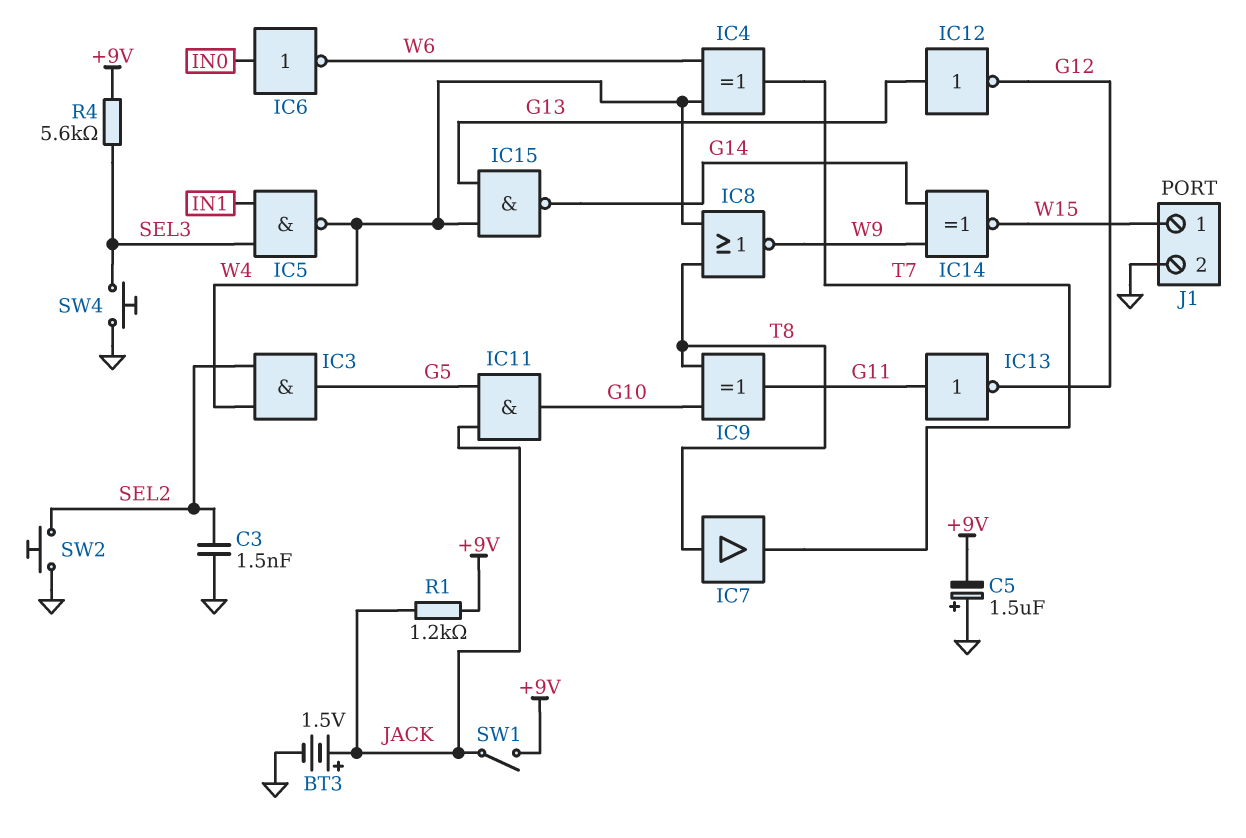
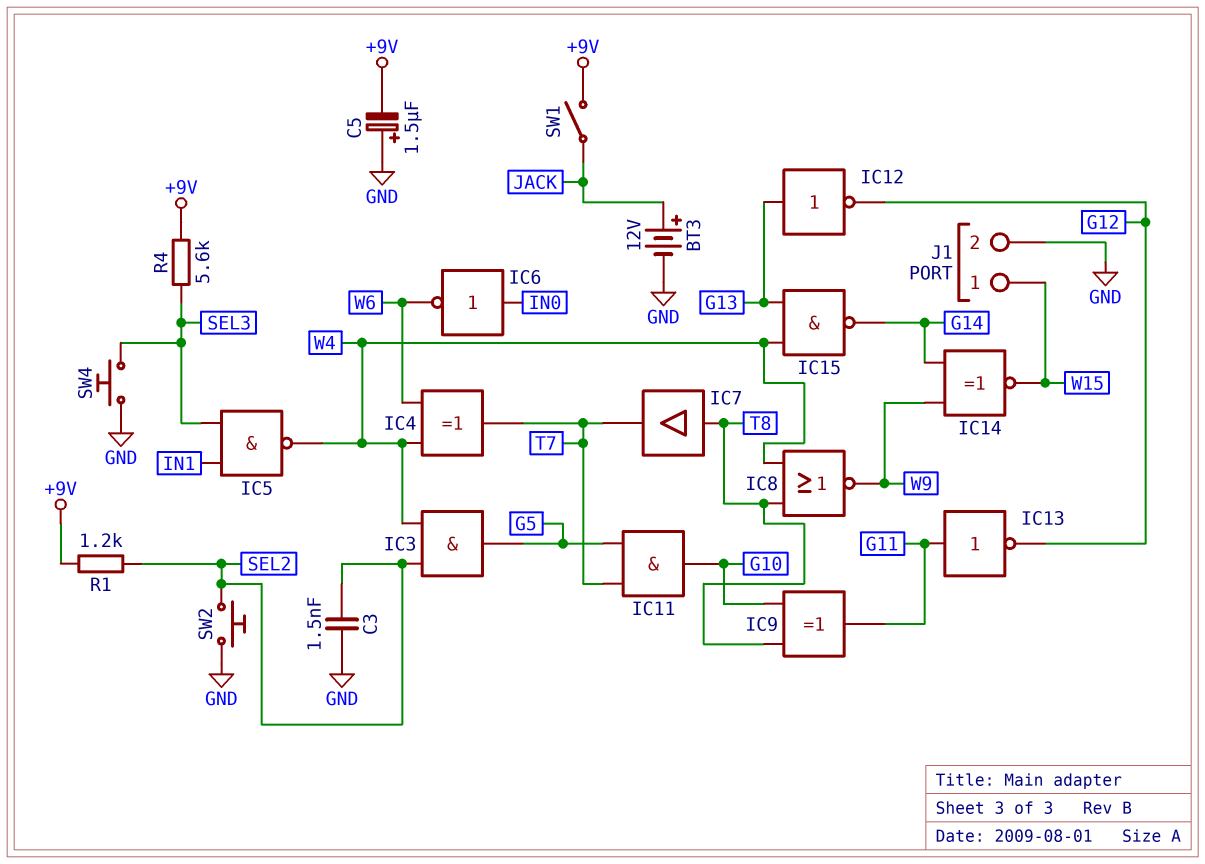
BT3: 1.5V (plus JACK, minus GND) -> 12V (plus JACK, minus GND)
IC11: AND (in G5, in JACK, out G10) -> AND (in G5, in T7, out G10)
R1: 1.2k (+9V, JACK) -> 1.2k (+9V, SEL2)

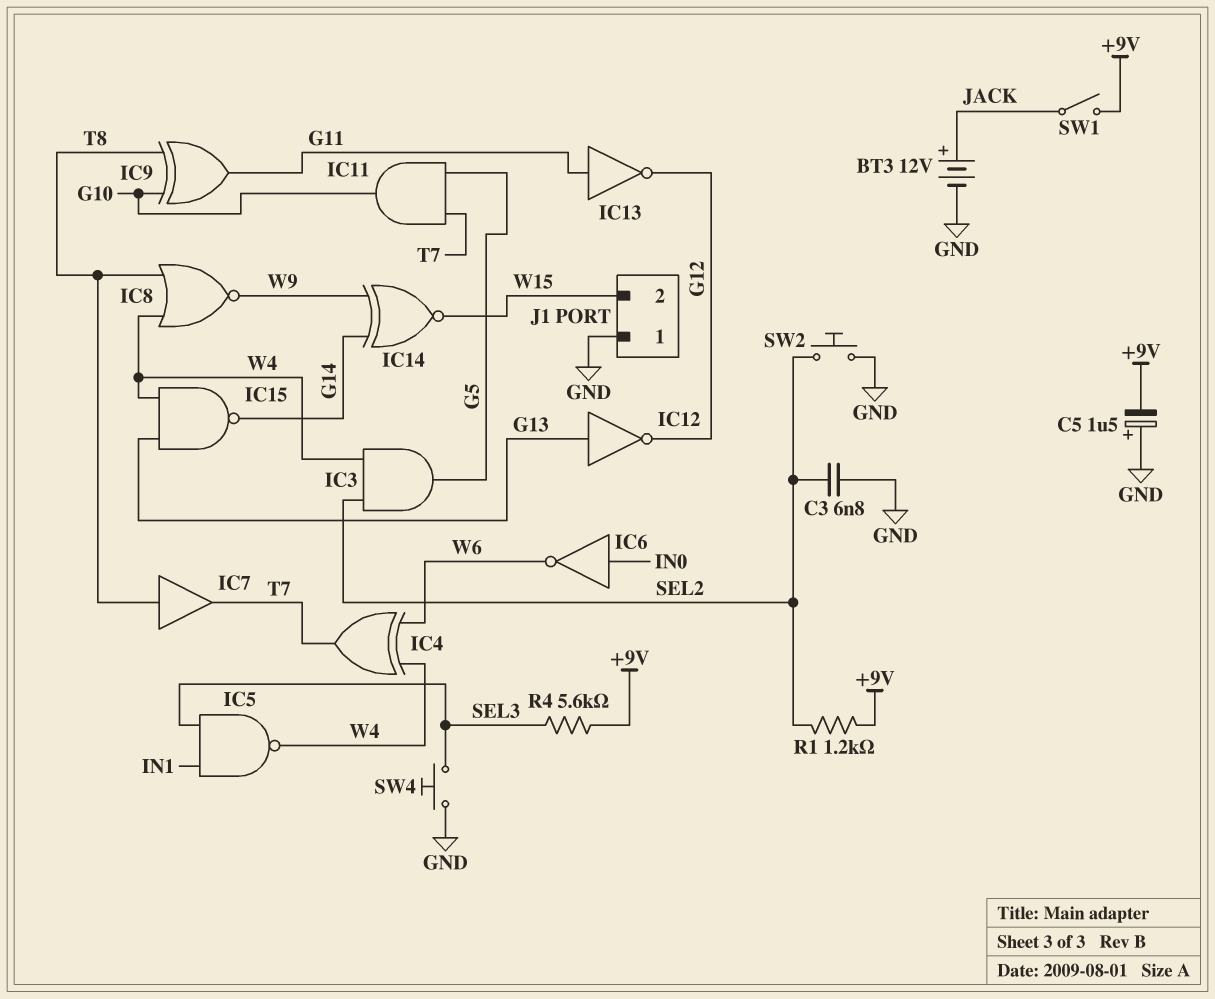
C3: 1.5nF (GND, SEL2) -> 6.8nF (GND, SEL2)
J1 pin 1: W15 -> GND
J1 pin 2: GND -> W15

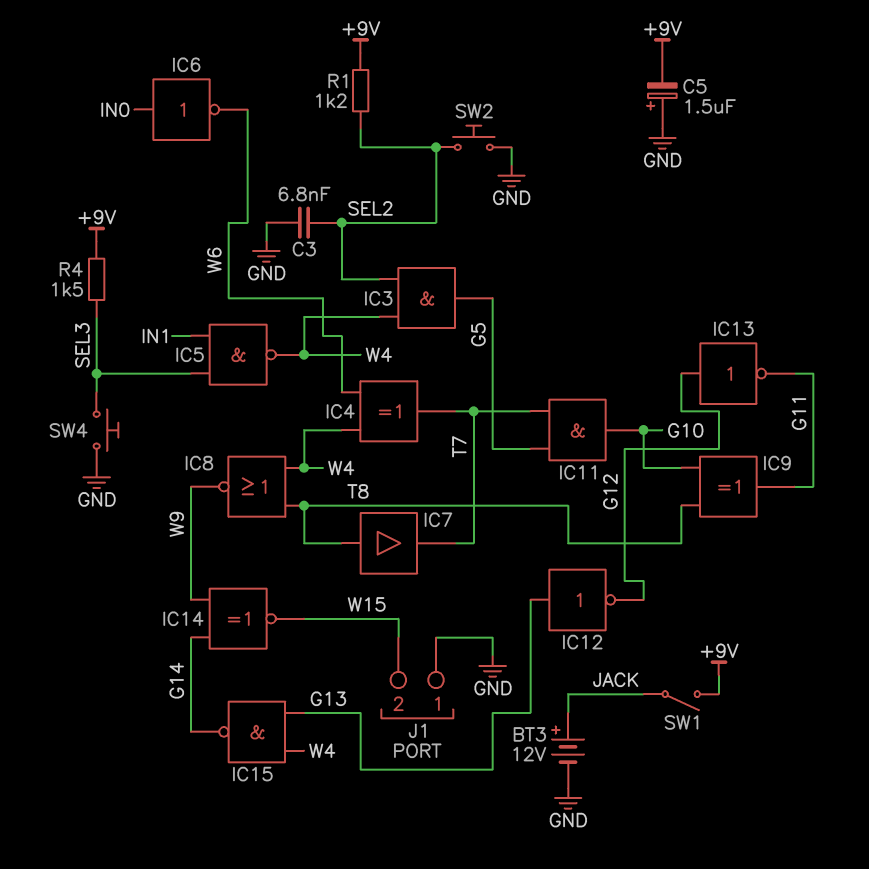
IC13: NOT (in G11, out G12) -> NOT (in G12, out G11)
R4: 5.6k (+9V, SEL3) -> 1.5k (+9V, SEL3)

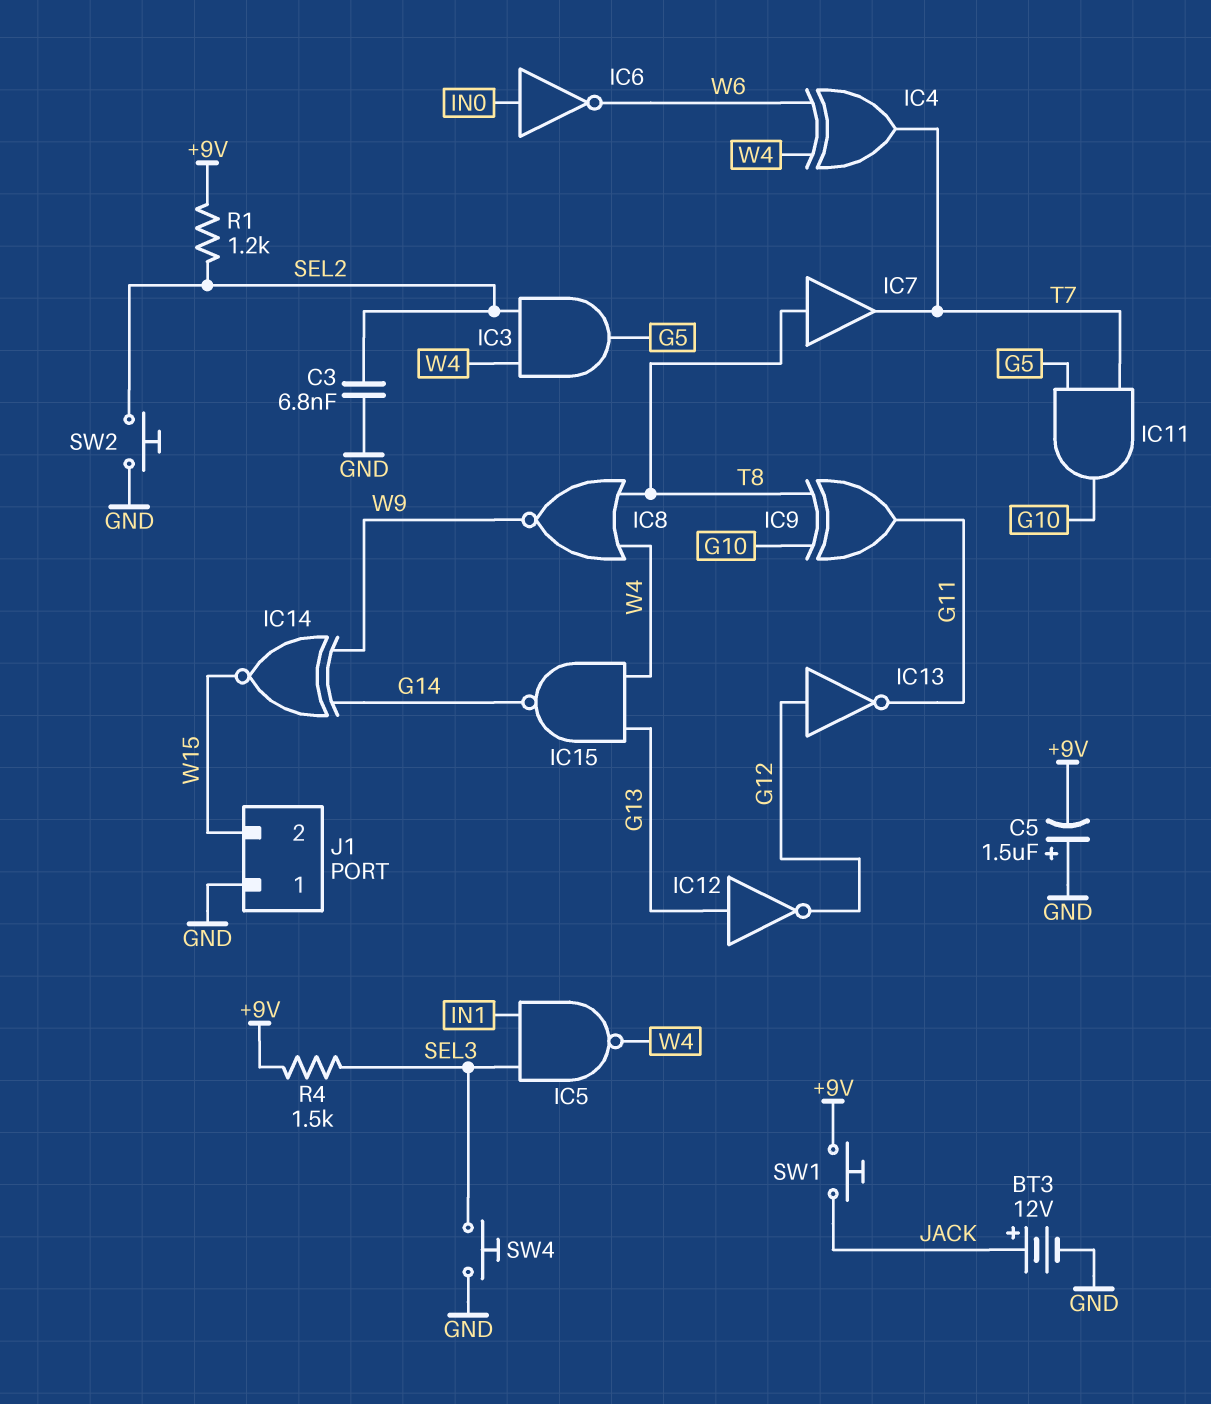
SW1: switch (+9V, JACK) -> button (+9V, JACK)

